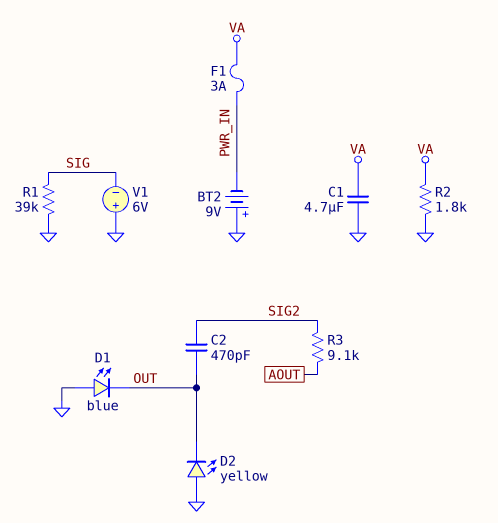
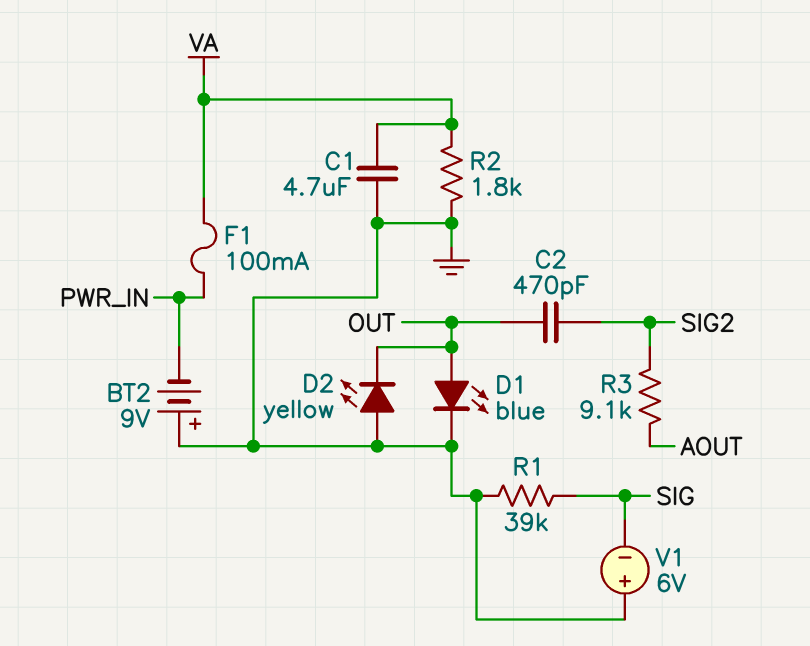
D1: LED blue (A GND, K OUT) -> LED blue (A OUT, K GND)
F1: 3A (PWR_IN, VA) -> 100mA (PWR_IN, VA)

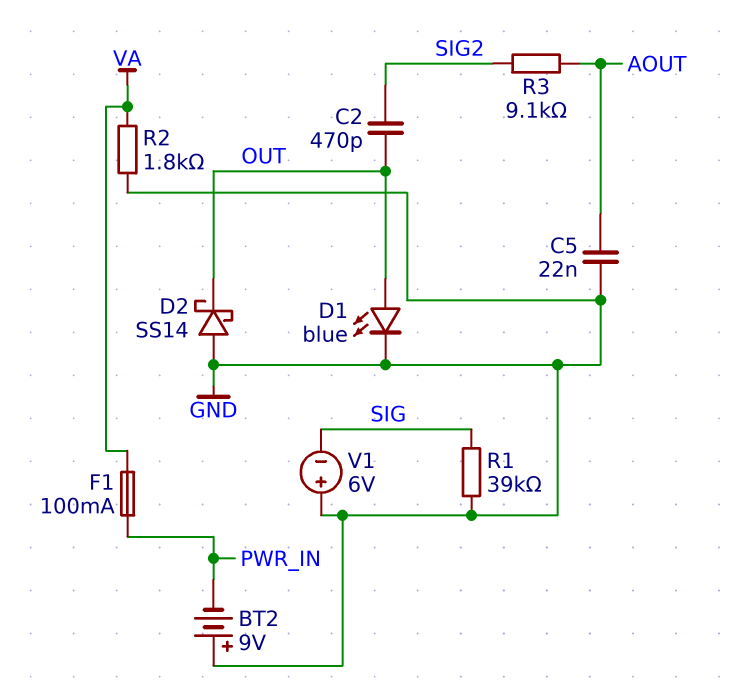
C1: 4.7uF (GND, VA) -> none
C5: none -> 22nF (AOUT, GND)
D2: LED yellow (A GND, K OUT) -> schottky SS14 (A GND, K OUT)

